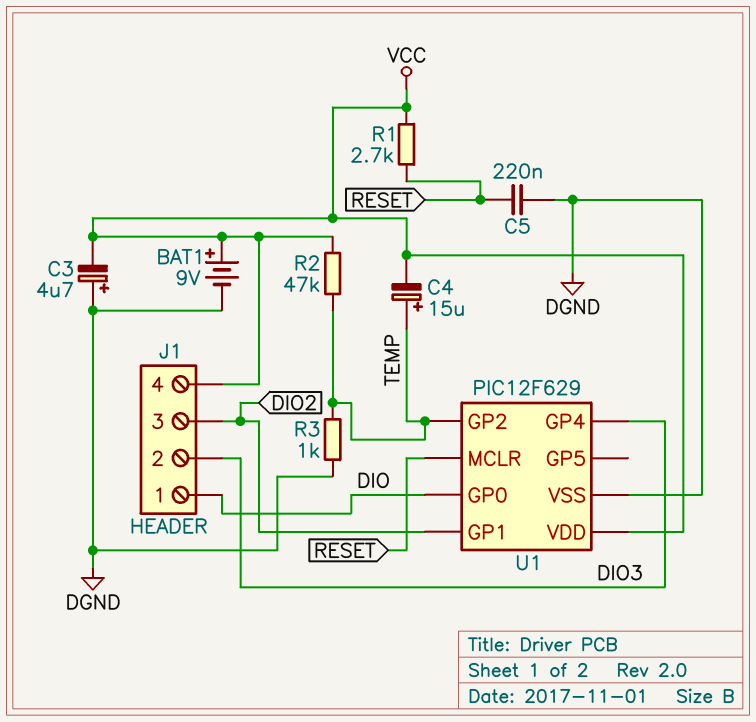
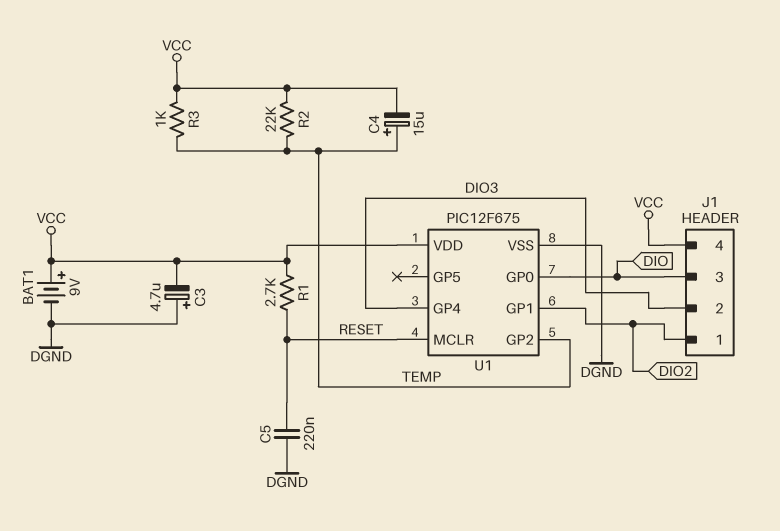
J1 pin 1: DIO -> DIO2
J1 pin 3: DIO2 -> DIO
R2: 47k (TEMP, VCC) -> 22k (TEMP, VCC)
R3: 1k (DGND, TEMP) -> 1k (TEMP, VCC)
U1: PIC12F629 -> PIC12F675

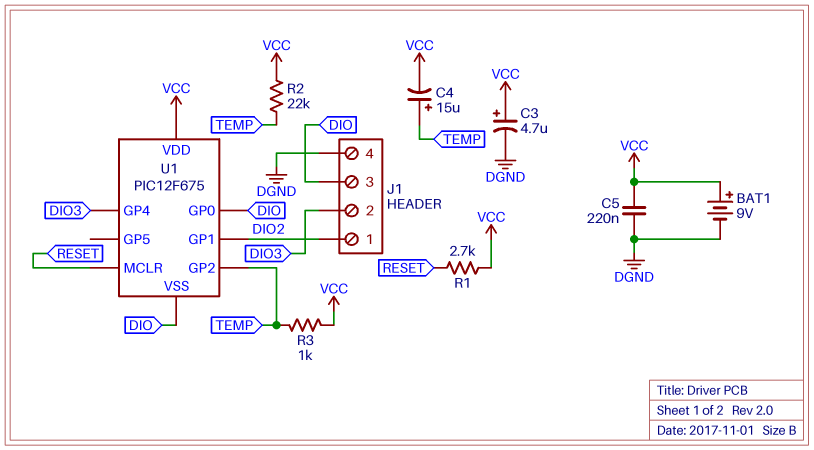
C3: 4.7uF (plus DGND, minus VCC) -> 4.7uF (plus VCC, minus DGND)
C5: 220nF (DGND, RESET) -> 220nF (DGND, VCC)
J1 pin 4: VCC -> DGND
U1 pin VSS: DGND -> DIO

